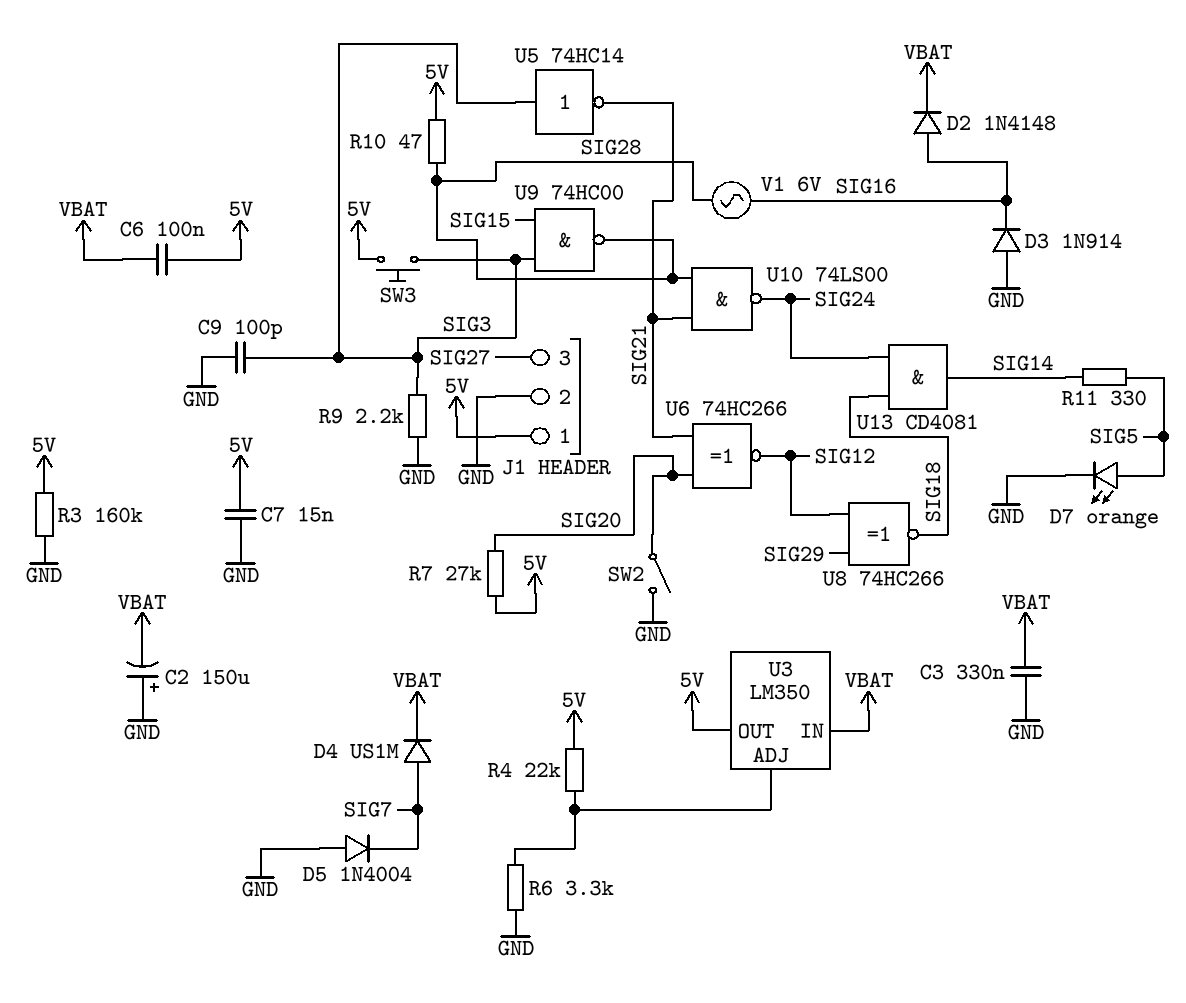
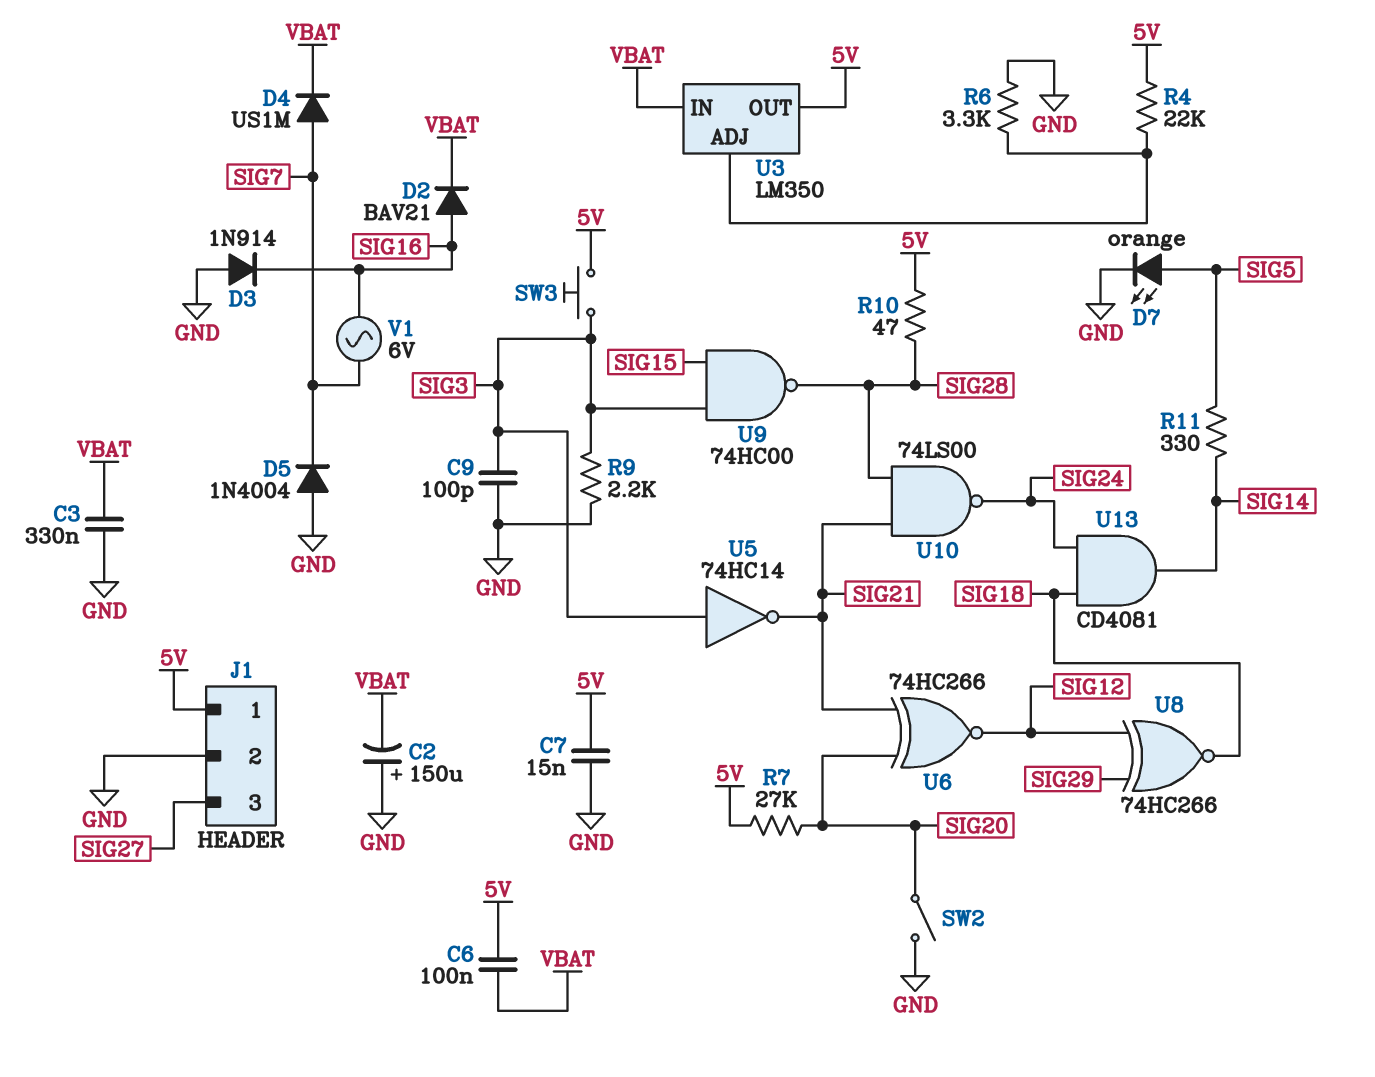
D2: diode 1N4148 (A SIG16, K VBAT) -> diode BAV21 (A SIG16, K VBAT)
R3: 160k (5V, GND) -> none
V1: AC 6V (SIG16, SIG28) -> AC 6V (SIG7, SIG16)

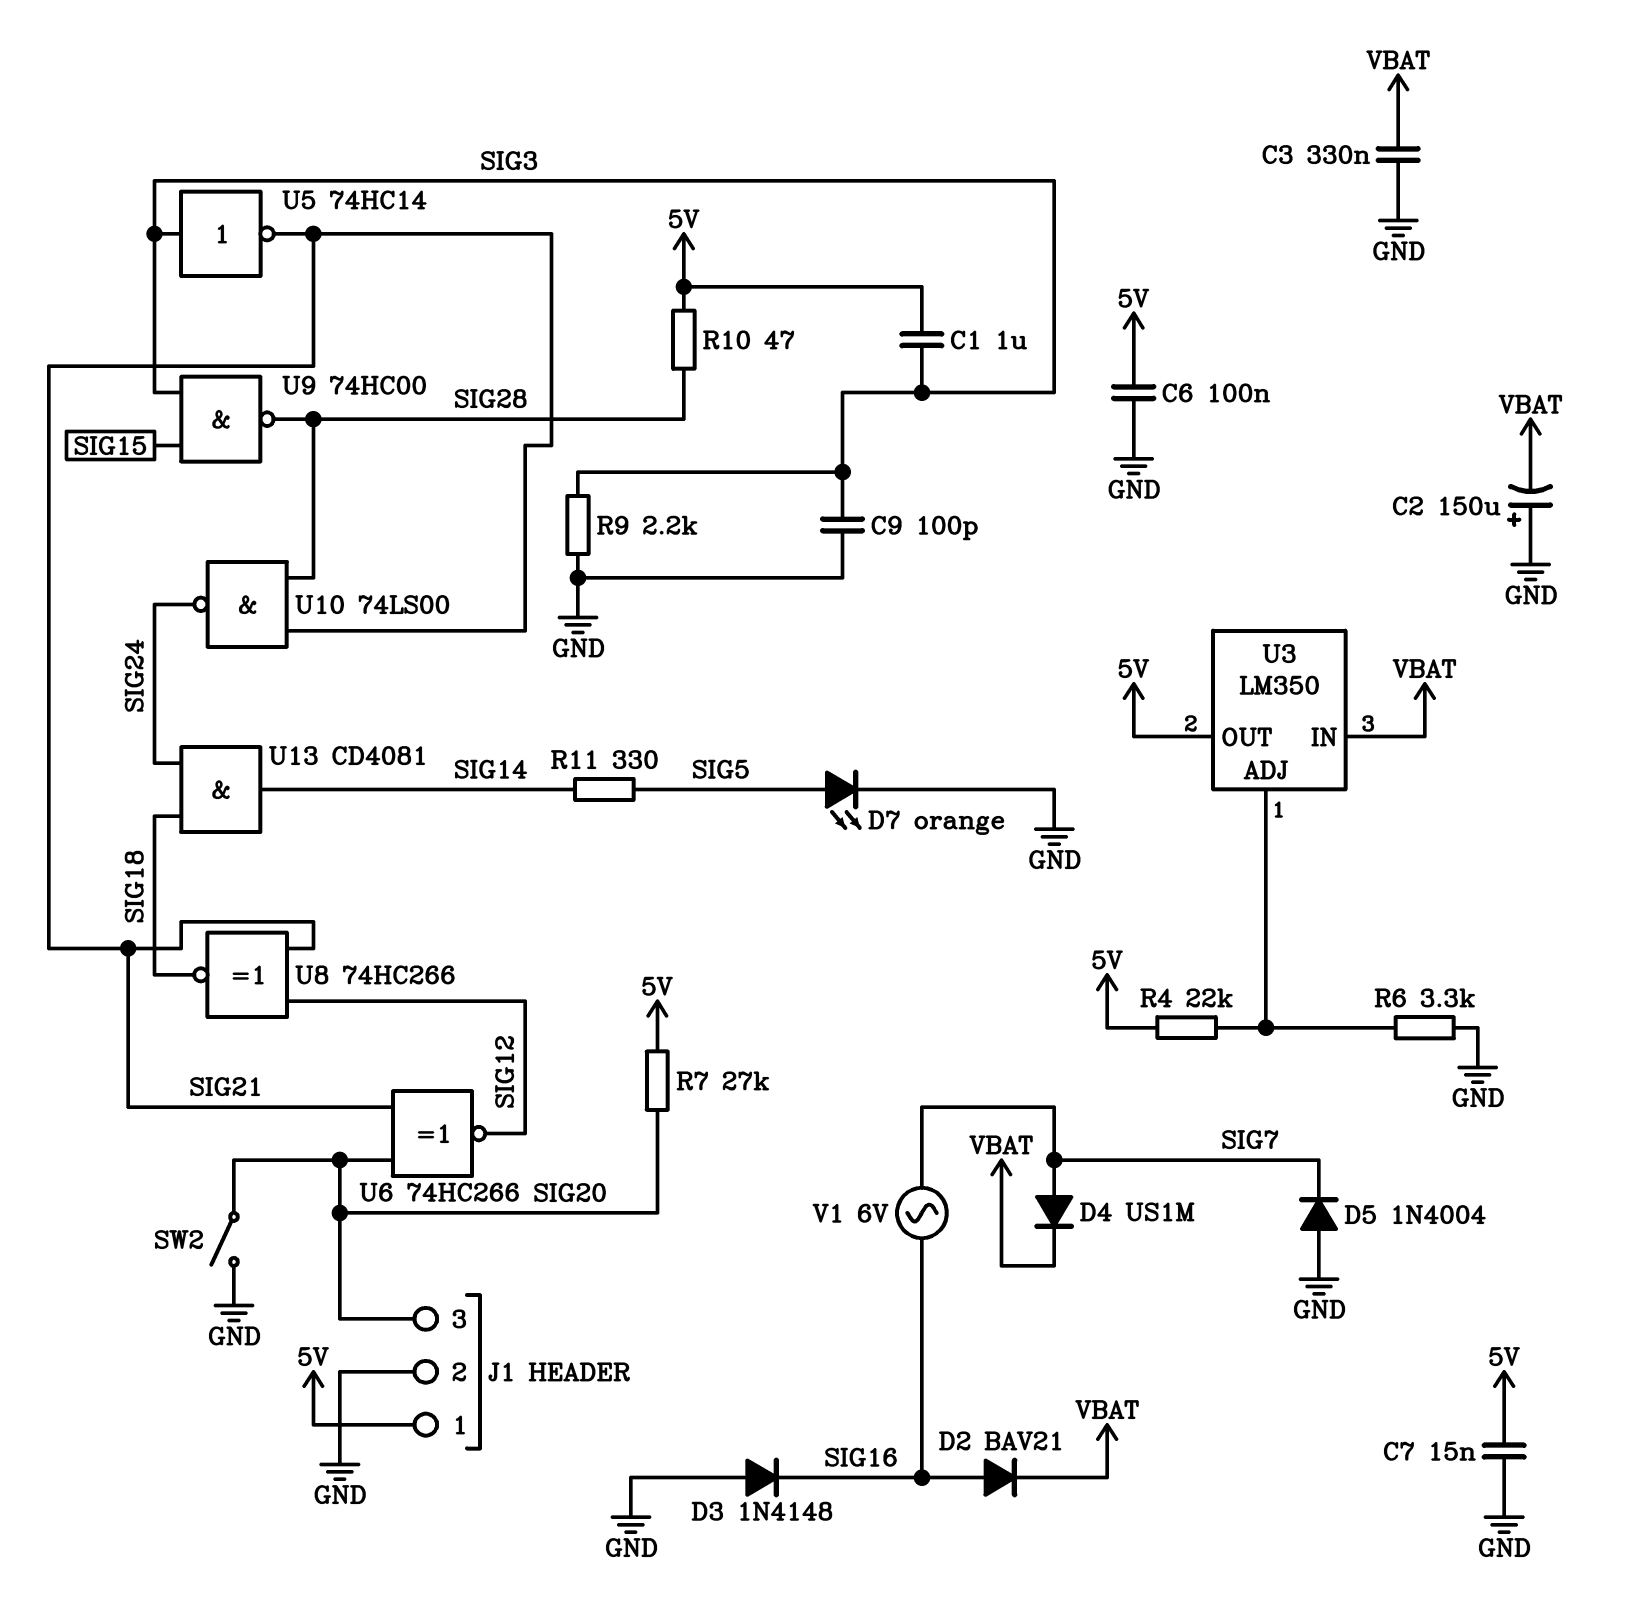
C1: none -> 1uF (5V, SIG3)
C6: 100nF (5V, VBAT) -> 100nF (5V, GND)
D3: diode 1N914 (A GND, K SIG16) -> diode 1N4148 (A GND, K SIG16)
J1 pin 3: SIG27 -> SIG20
SW3: button (5V, SIG3) -> none
U8: XNOR 74HC266 (in SIG12, in SIG29, out SIG18) -> XNOR 74HC266 (in SIG12, in SIG21, out SIG18)

